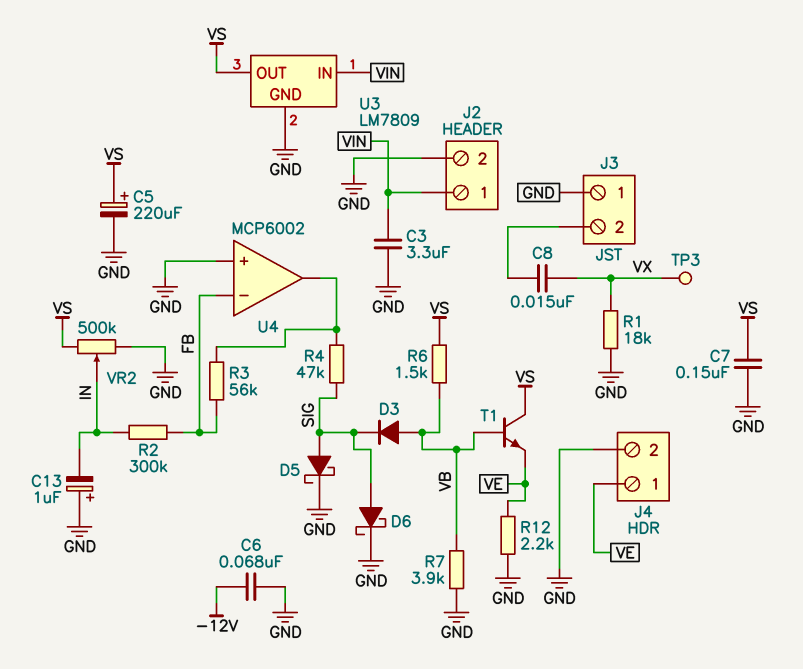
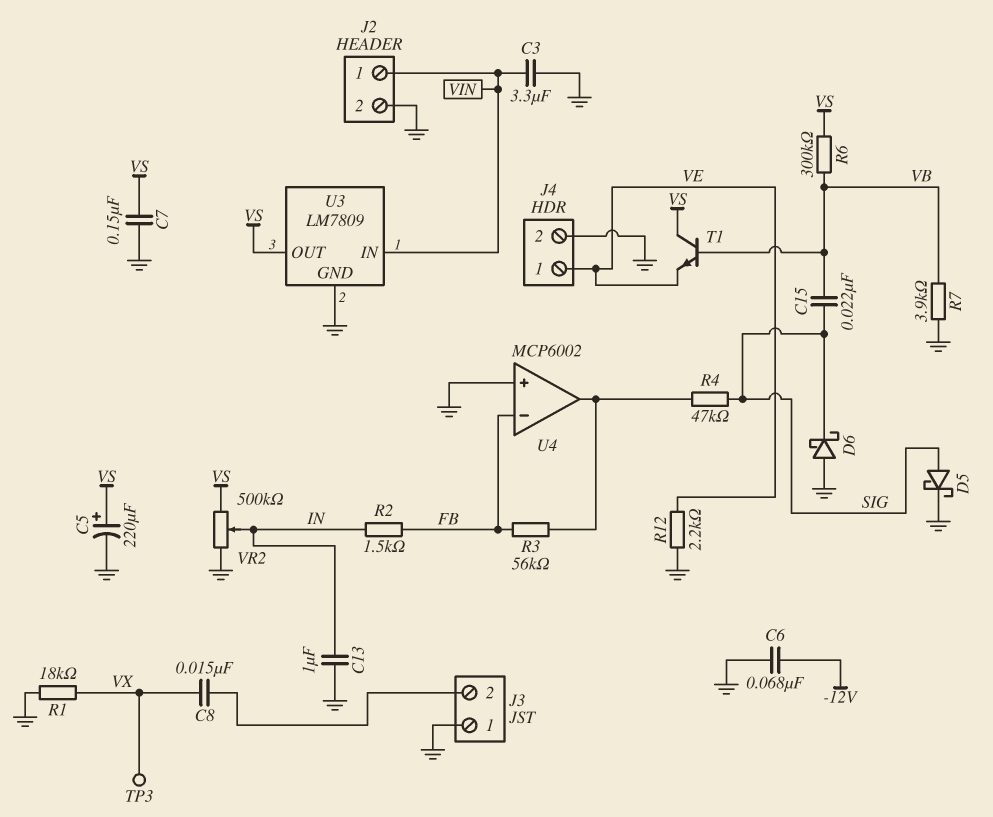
C13: 1uF (plus GND, minus IN) -> 1uF (GND, IN)
C15: none -> 22nF (SIG, VB)
D3: diode (A VB, K SIG) -> none
D6: schottky (A SIG, K GND) -> schottky (A GND, K SIG)
R2: 300k (FB, IN) -> 1.5k (FB, IN)
R6: 1.5k (VB, VS) -> 300k (VB, VS)

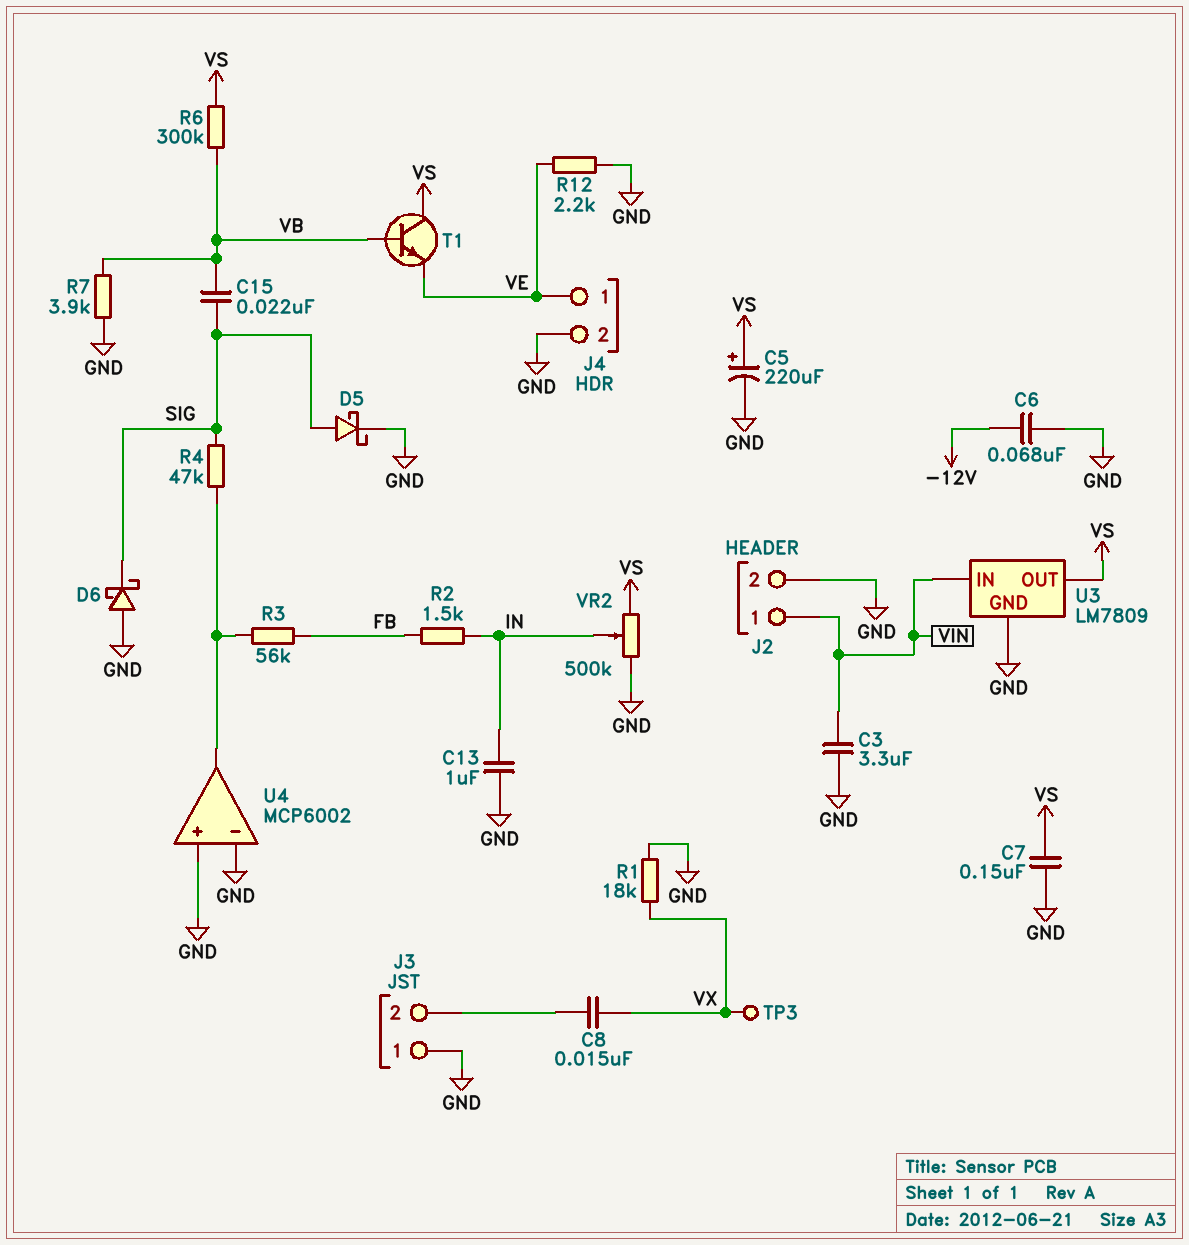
U4 pin in-: FB -> GND

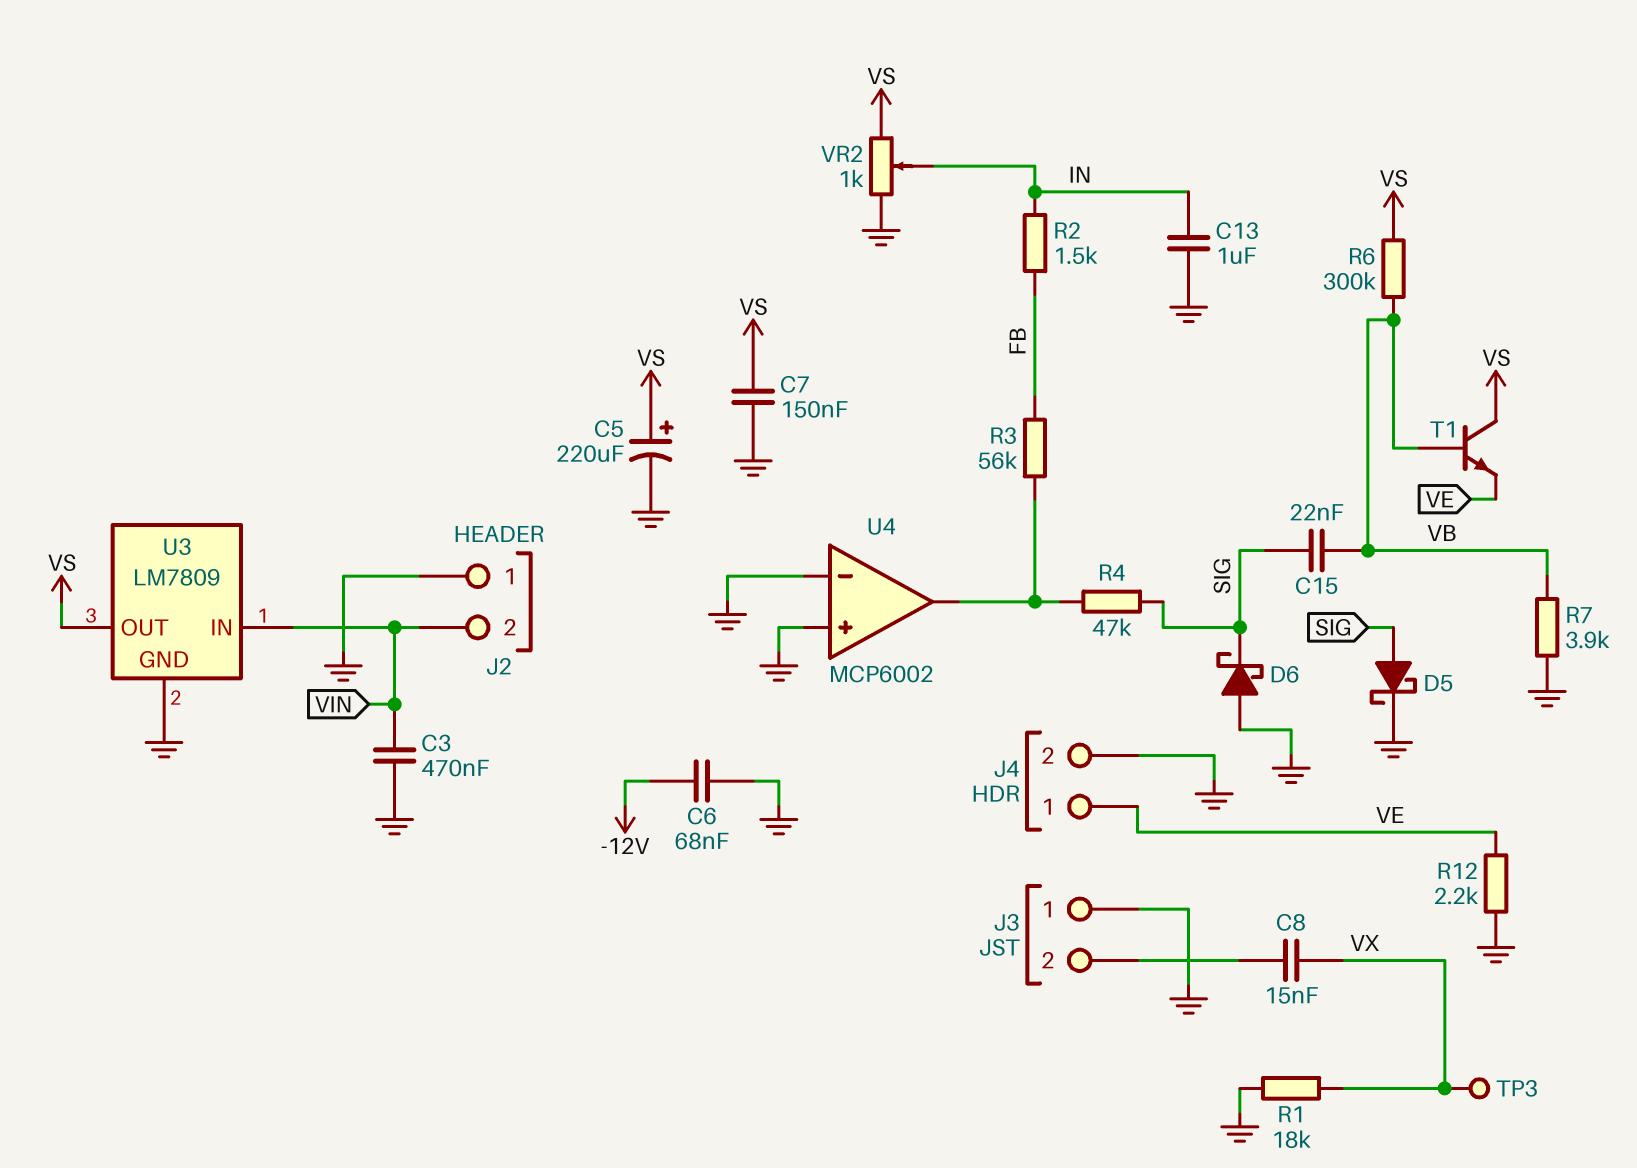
C3: 3.3uF (GND, VIN) -> 470nF (GND, VIN)
J2 pin 1: VIN -> GND
J2 pin 2: GND -> VIN
VR2: 500k (GND, VS, wiper IN) -> 1k (GND, VS, wiper IN)

